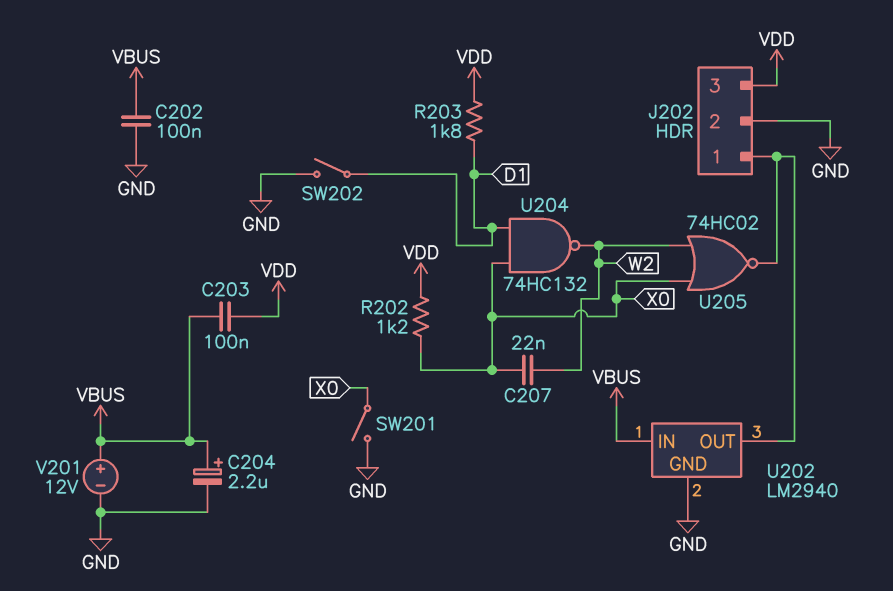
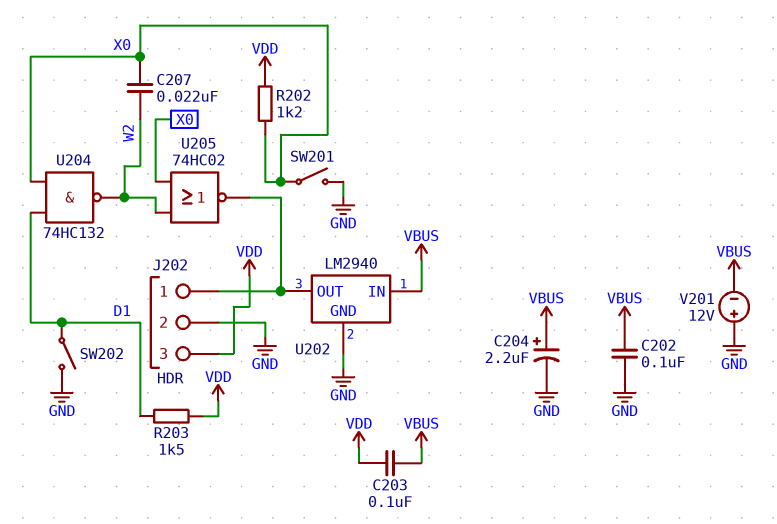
R203: 1.8k (D1, VDD) -> 1.5k (D1, VDD)
V201: 12V (plus VBUS, minus GND) -> 12V (plus GND, minus VBUS)

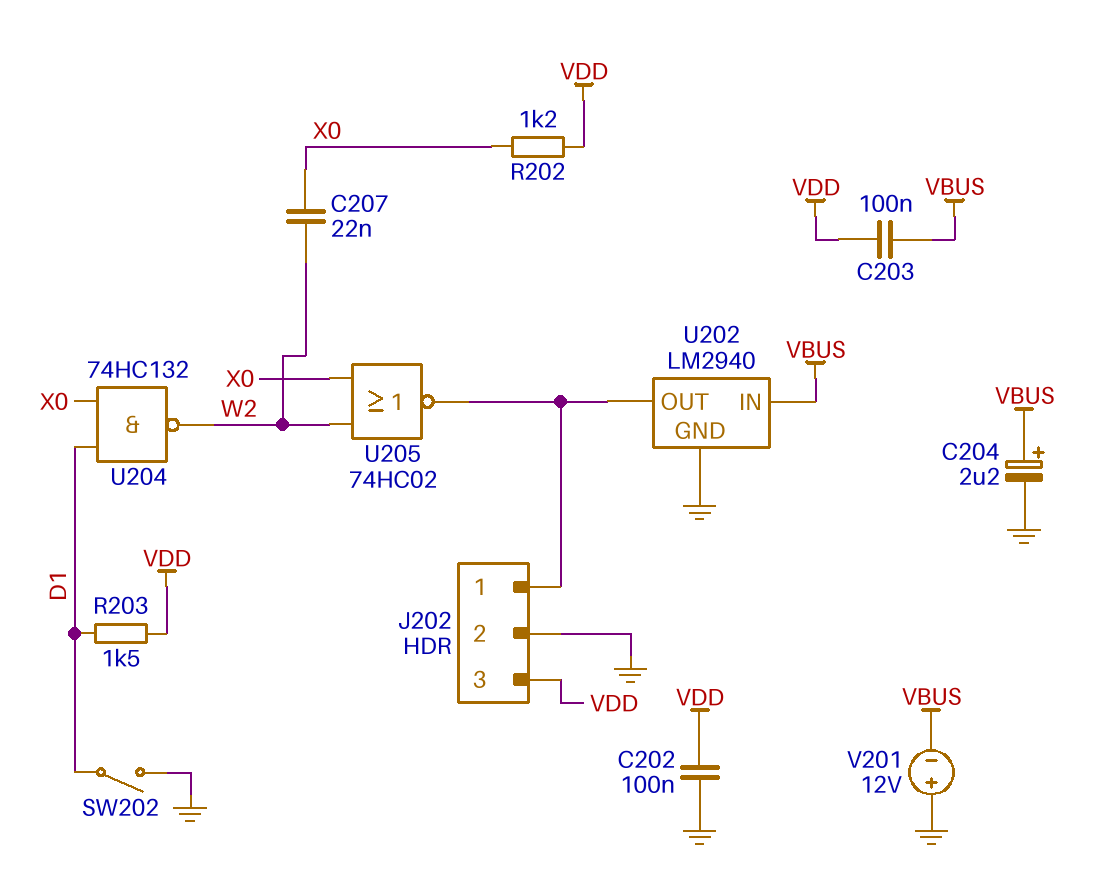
C202: 100nF (GND, VBUS) -> 100nF (GND, VDD)
SW201: switch (GND, X0) -> none

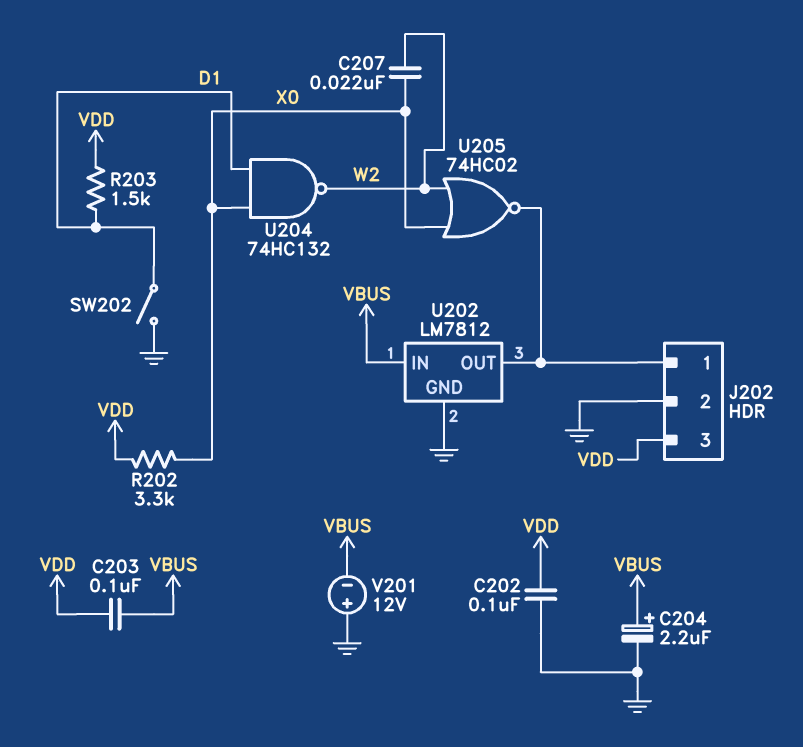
R202: 1.2k (VDD, X0) -> 3.3k (VDD, X0)
U202: LM2940 -> LM7812

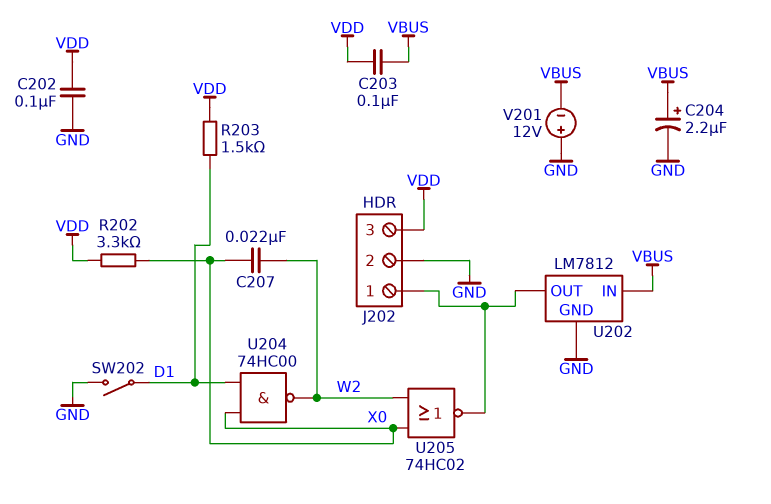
U204: NAND 74HC132 (in D1, in X0, out W2) -> NAND 74HC00 (in D1, in X0, out W2)

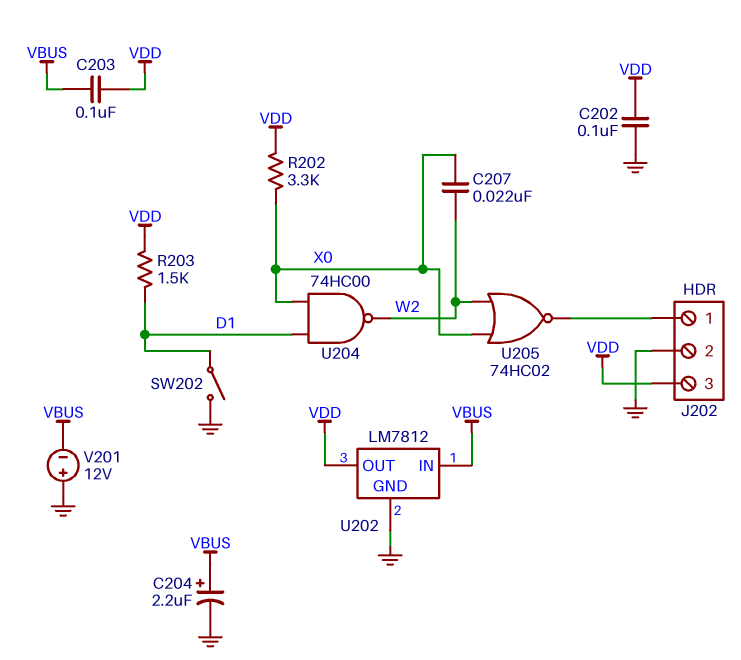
U202 pin OUT: J202/1 -> VDD

